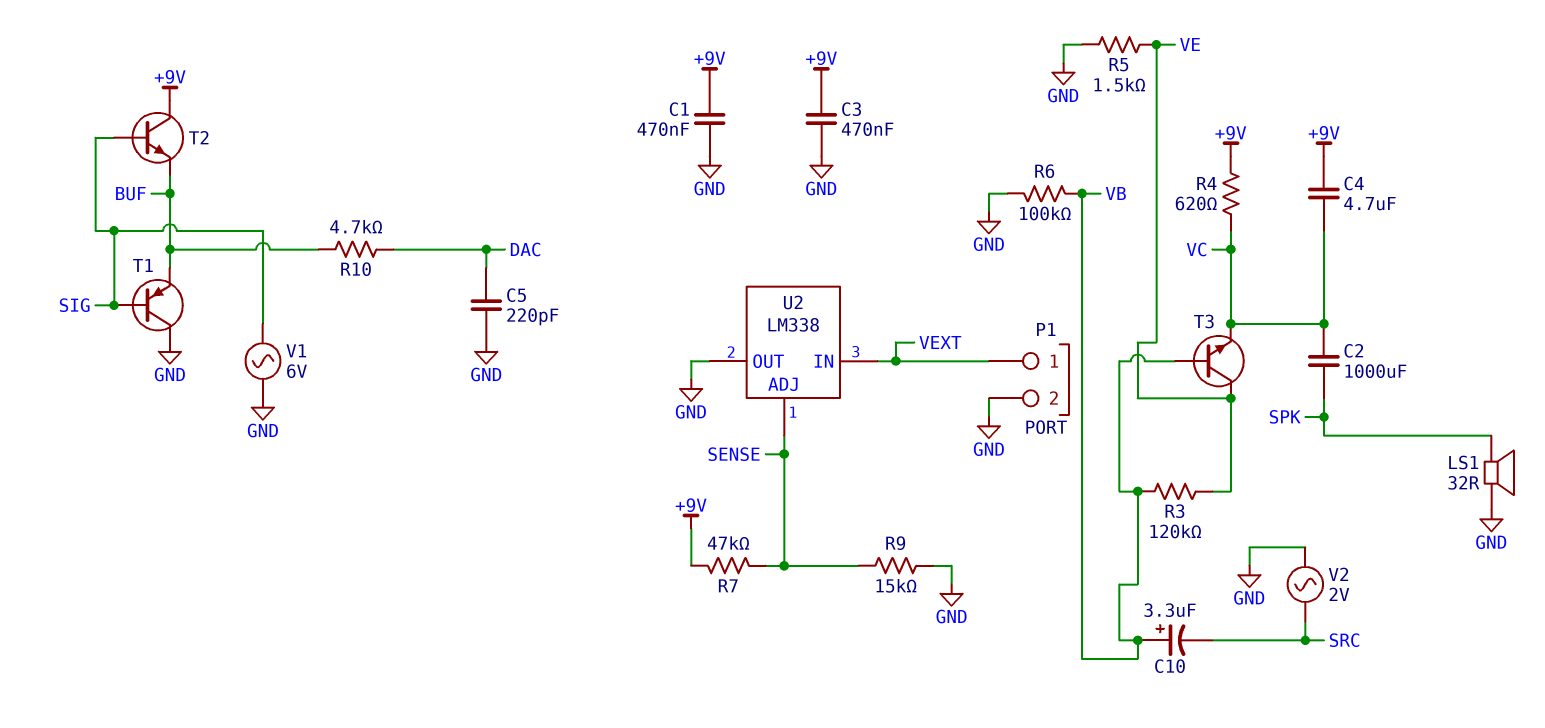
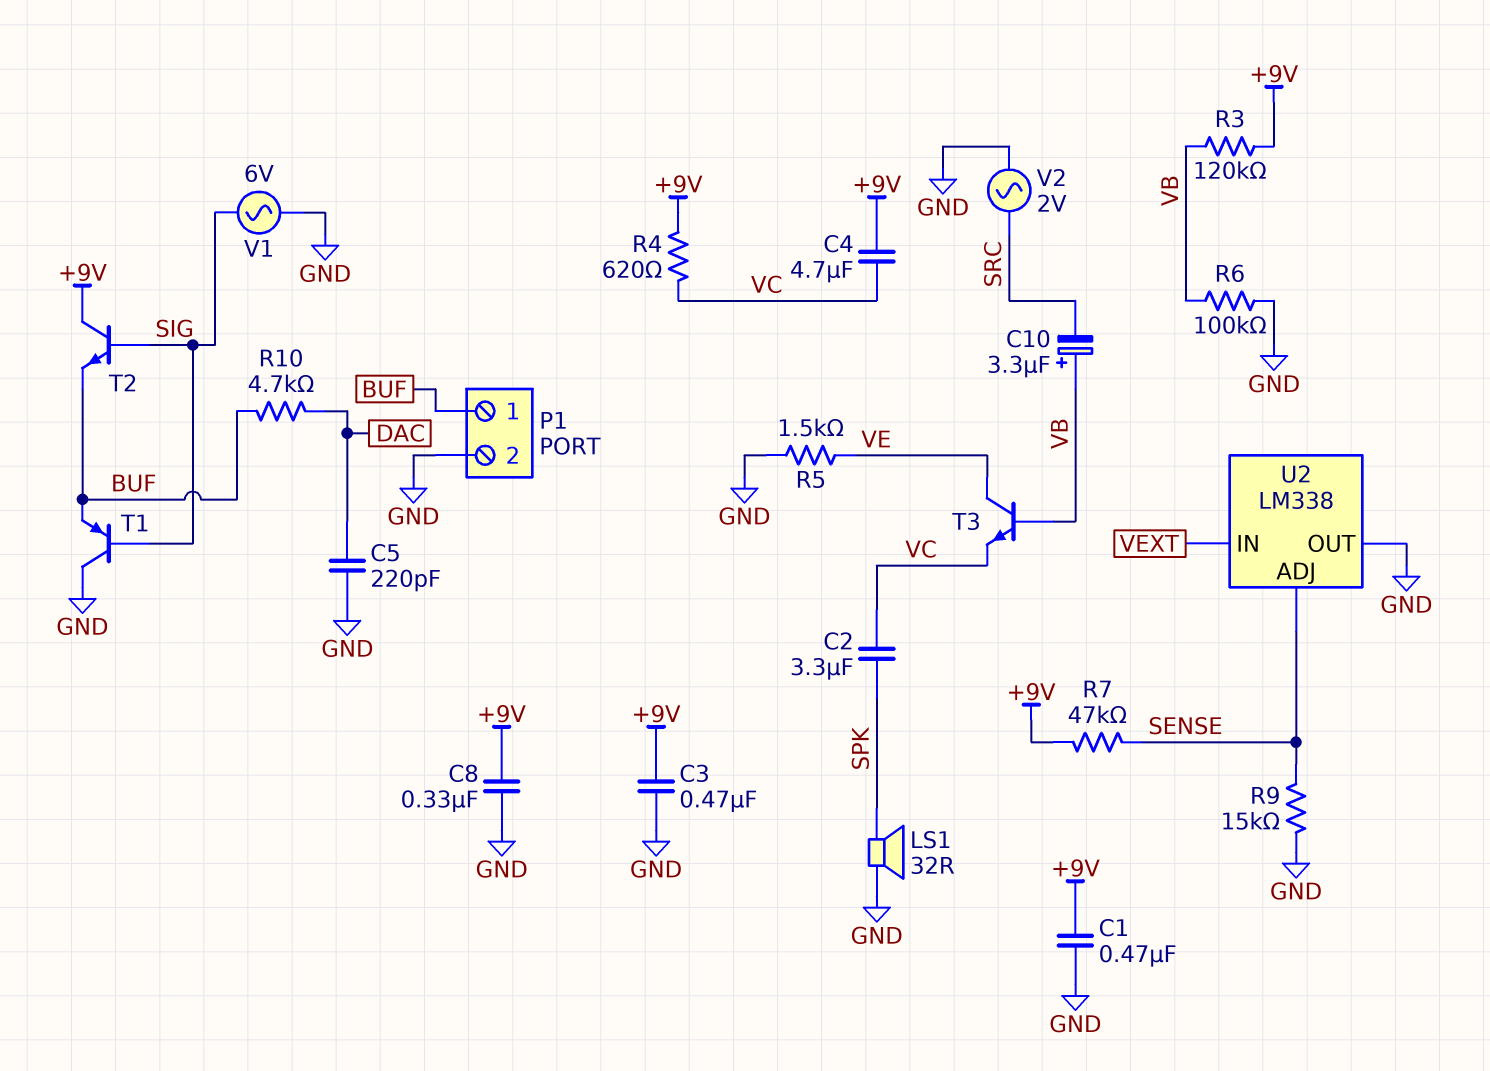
C2: 1000uF (SPK, VC) -> 3.3uF (SPK, VC)
C8: none -> 330nF (+9V, GND)
P1 pin 1: VEXT -> BUF
R3: 120k (VB, VE) -> 120k (+9V, VB)

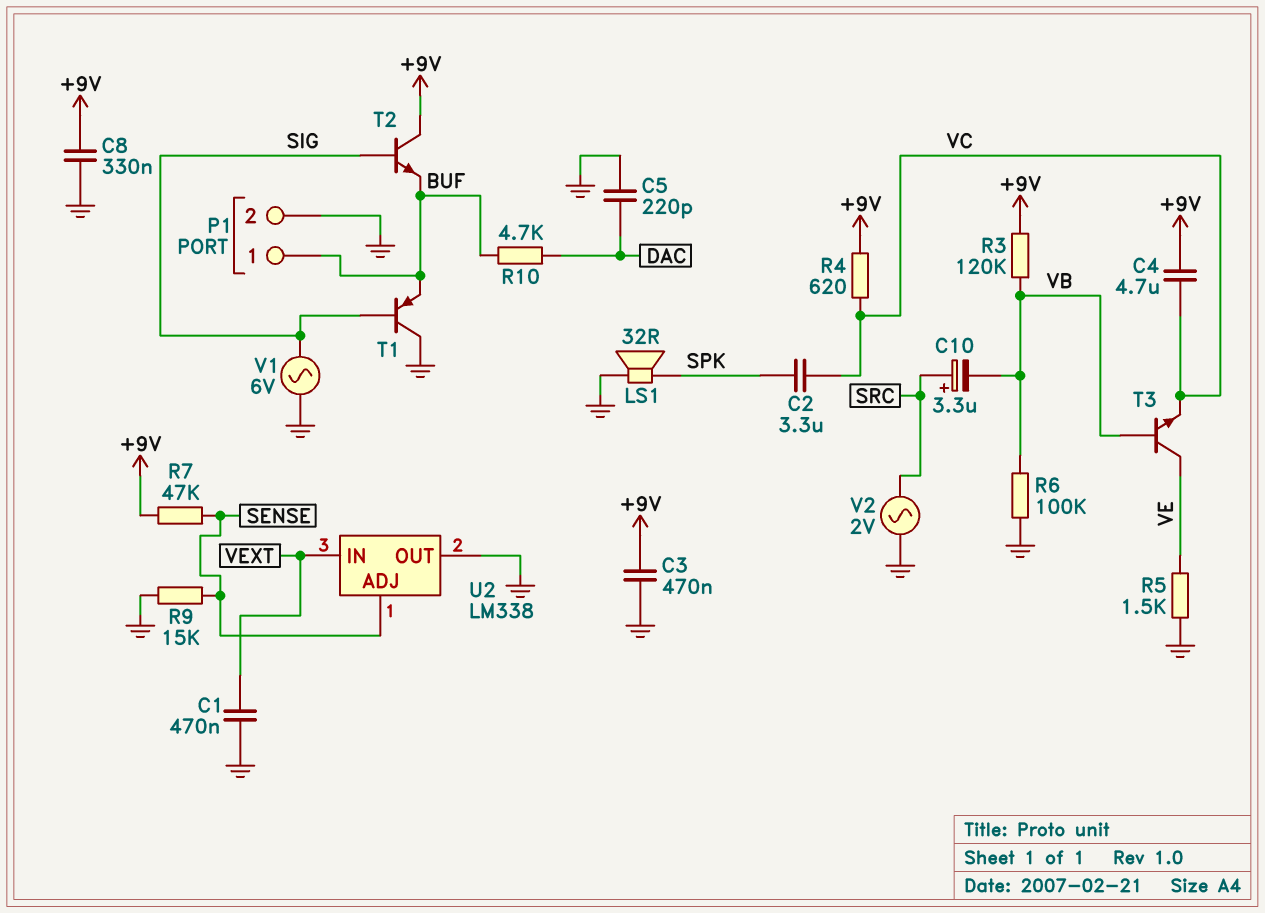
C1: 470nF (+9V, GND) -> 470nF (GND, VEXT)
C10: 3.3uF (plus VB, minus SRC) -> 3.3uF (plus SRC, minus VB)

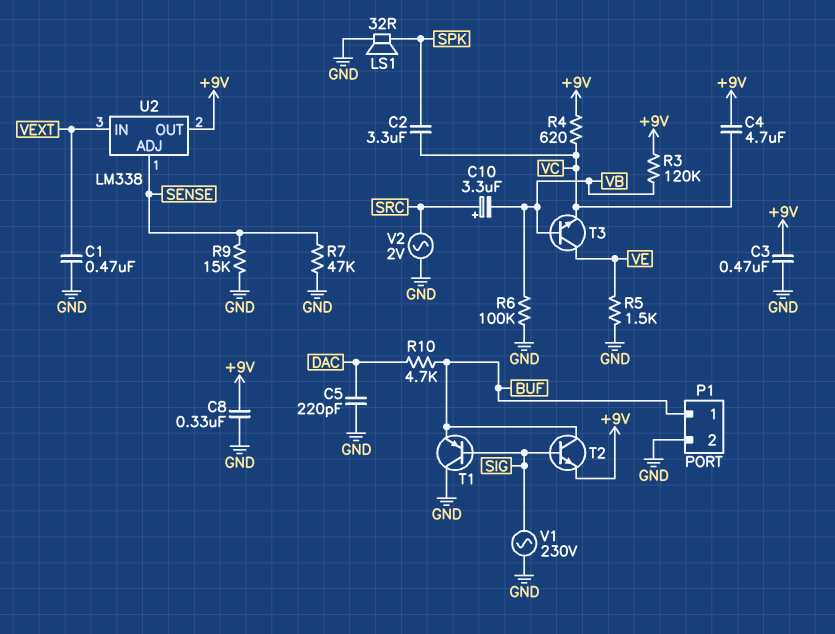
R7: 47k (+9V, SENSE) -> 47k (GND, SENSE)
T2: NPN (B SIG, C +9V, E BUF) -> NPN (B SIG, C BUF, E +9V)
U2 pin OUT: GND -> +9V
V1: AC 6V (GND, SIG) -> AC 230V (GND, SIG)

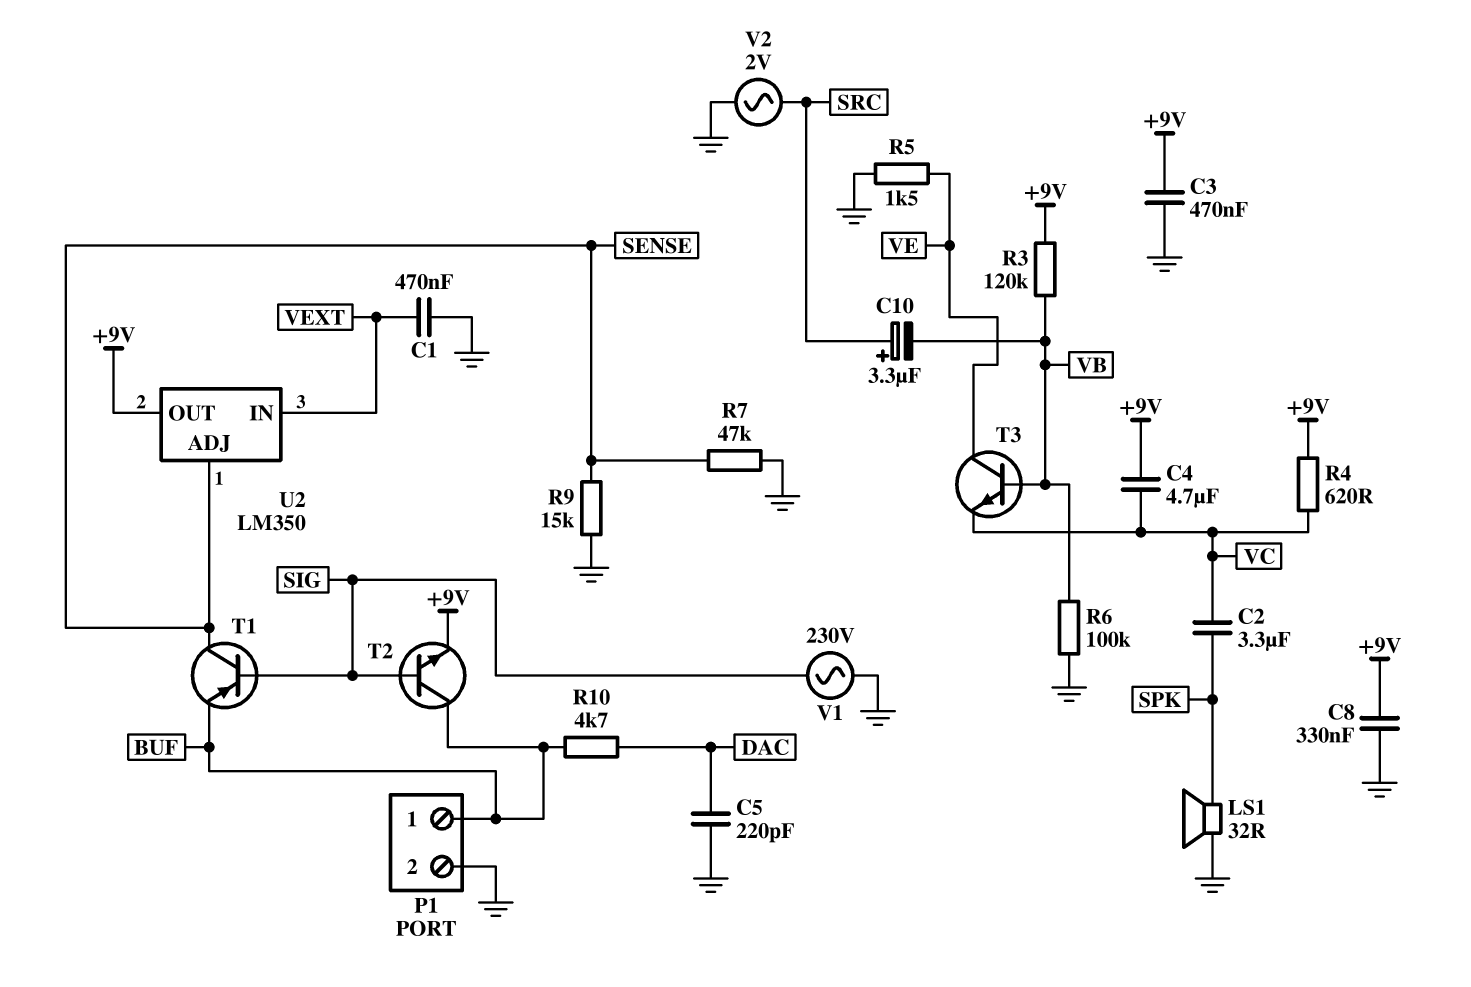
T1: PNP (B SIG, C GND, E BUF) -> PNP (B SIG, C SENSE, E BUF)
U2: LM338 -> LM350

